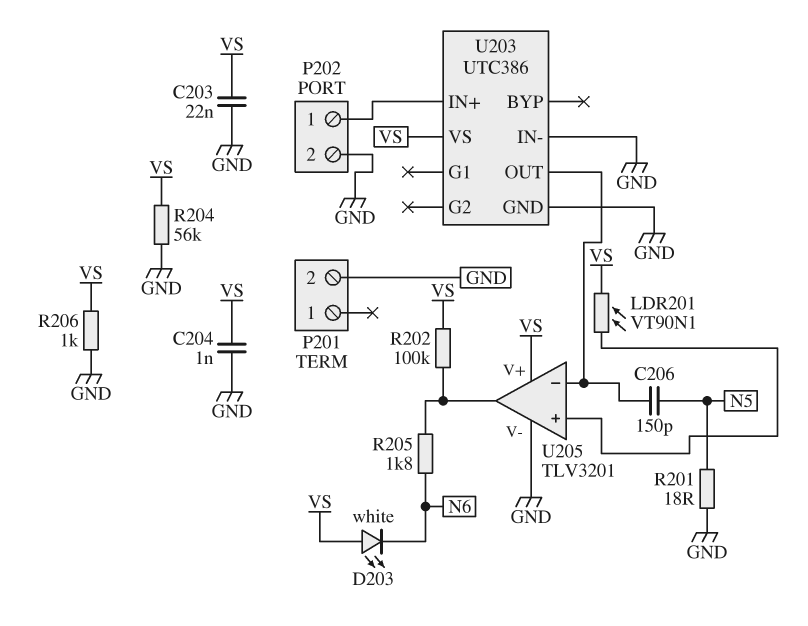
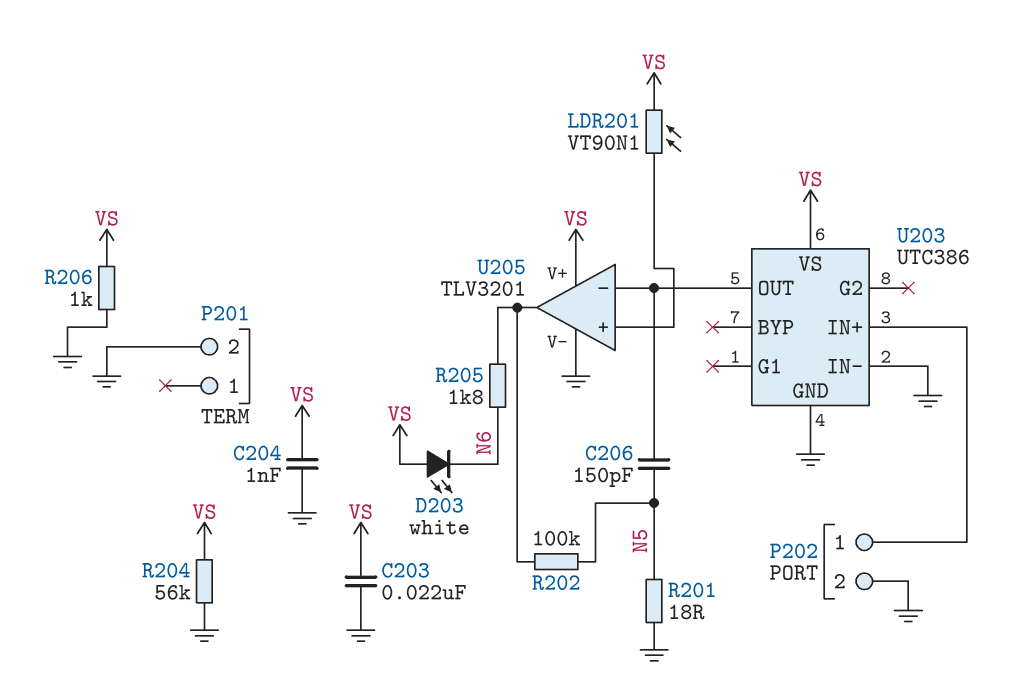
R202: 100k (U205/out, VS) -> 100k (N5, U205/out)

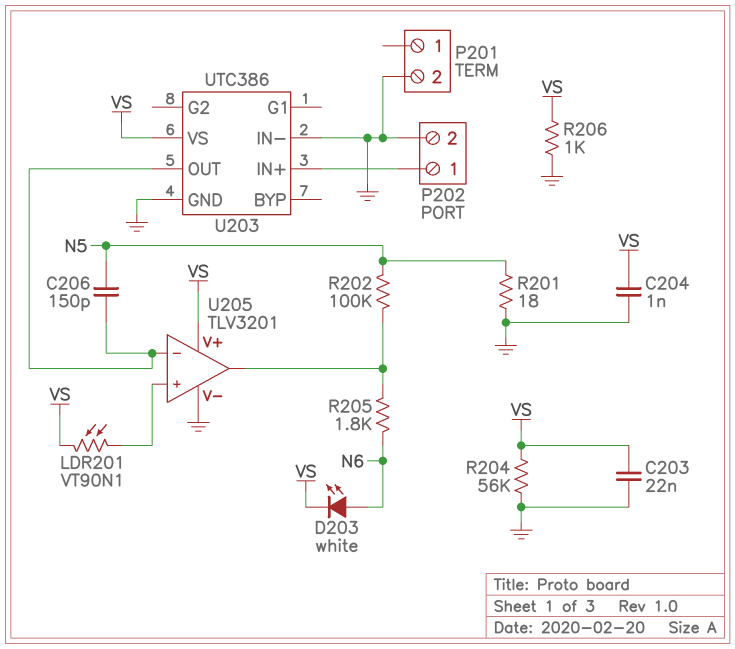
D203: LED white (A VS, K N6) -> LED white (A N6, K VS)

